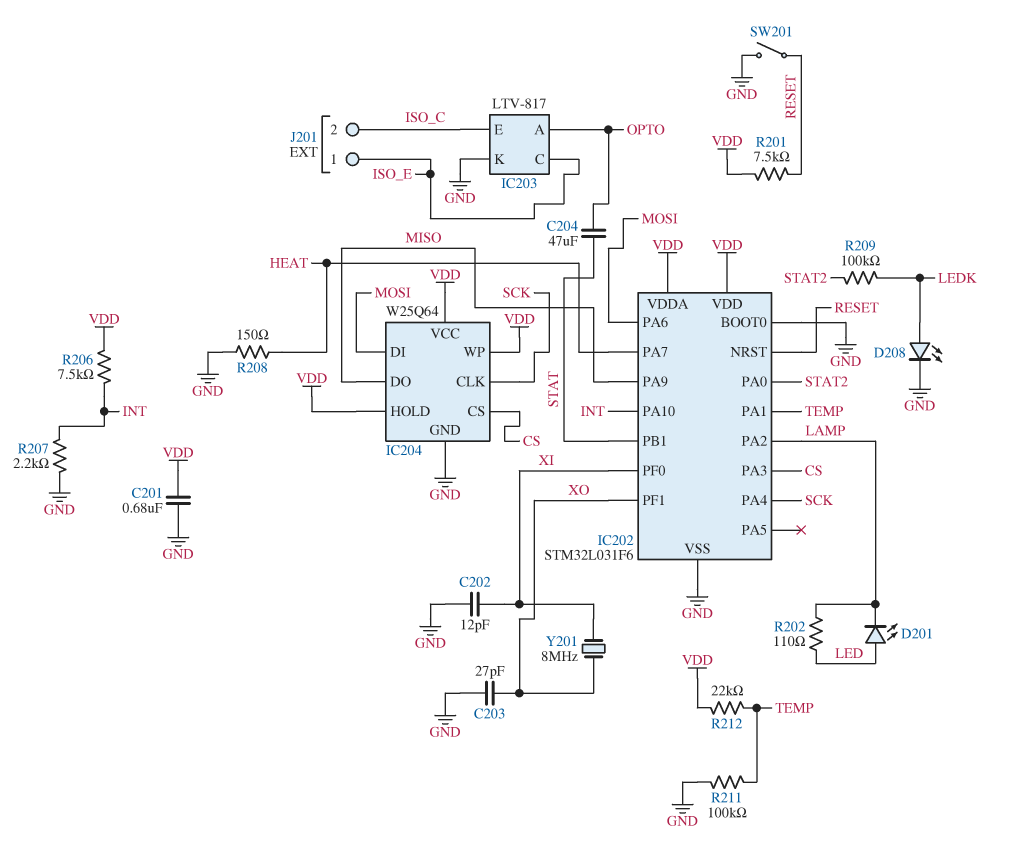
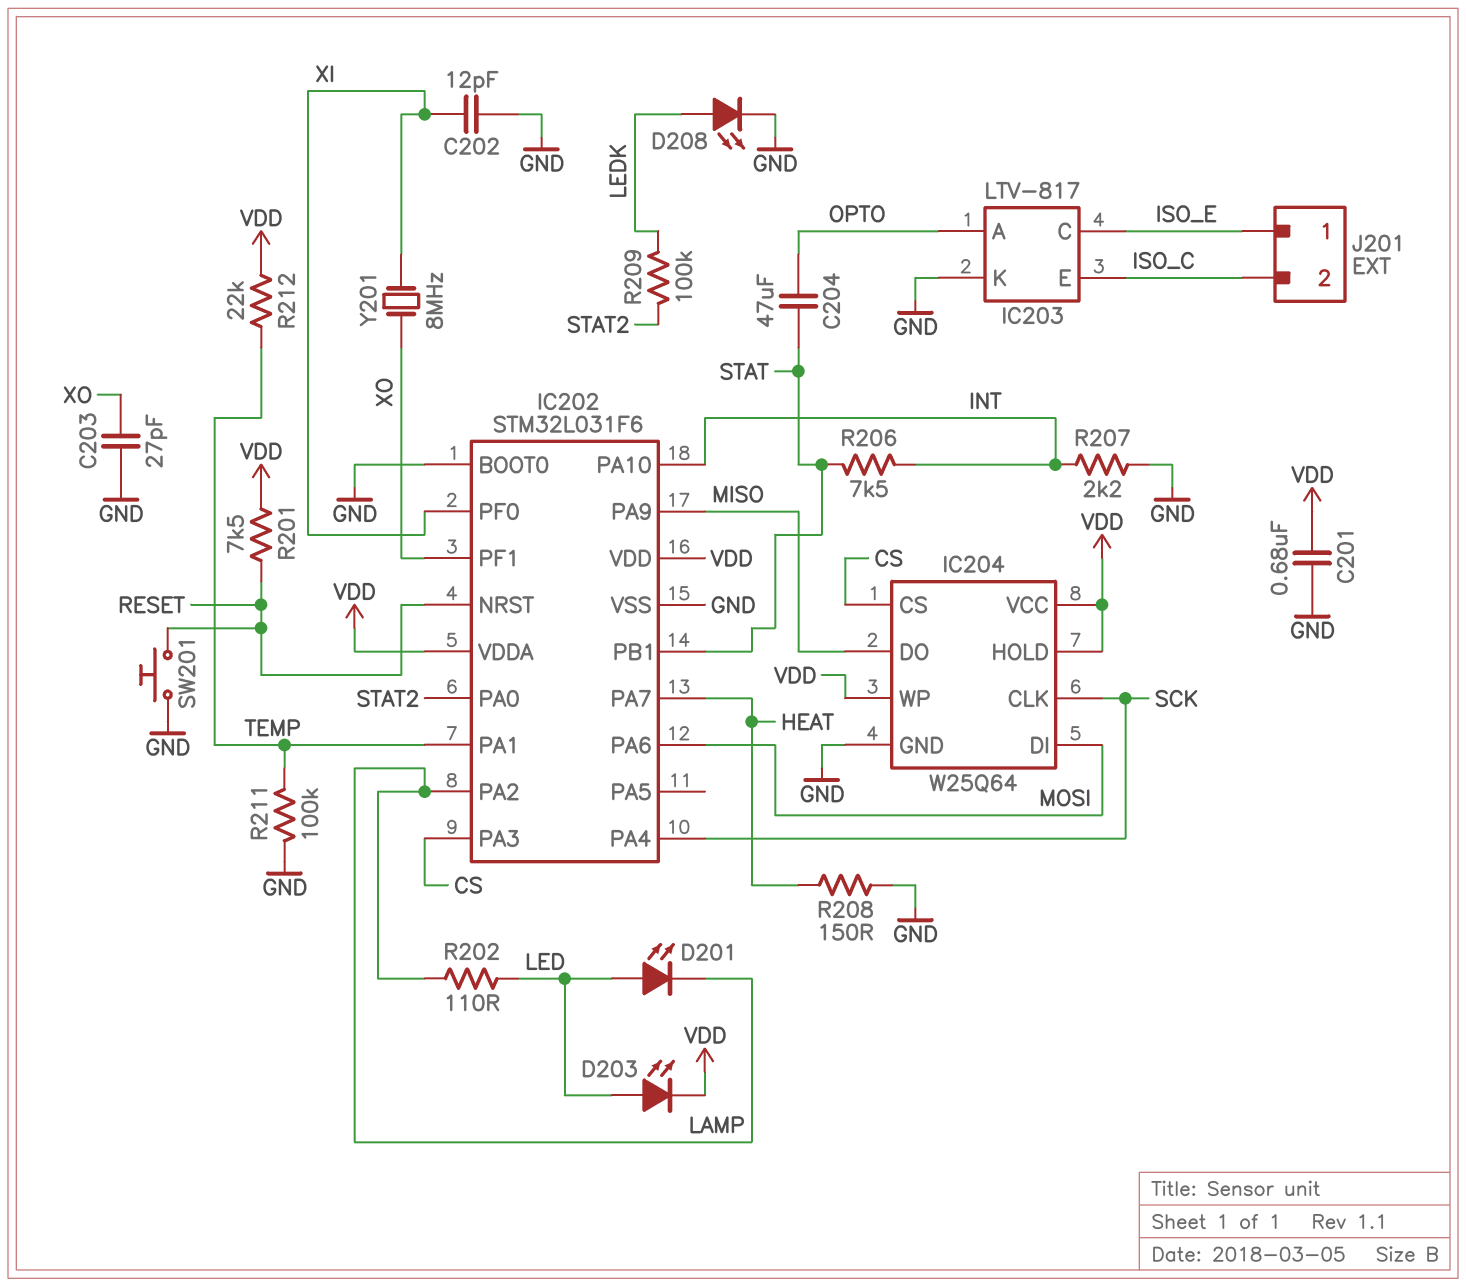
D203: none -> LED (A LED, K VDD)
R206: 7.5k (INT, VDD) -> 7.5k (INT, STAT)
SW201: switch (GND, RESET) -> button (GND, RESET)

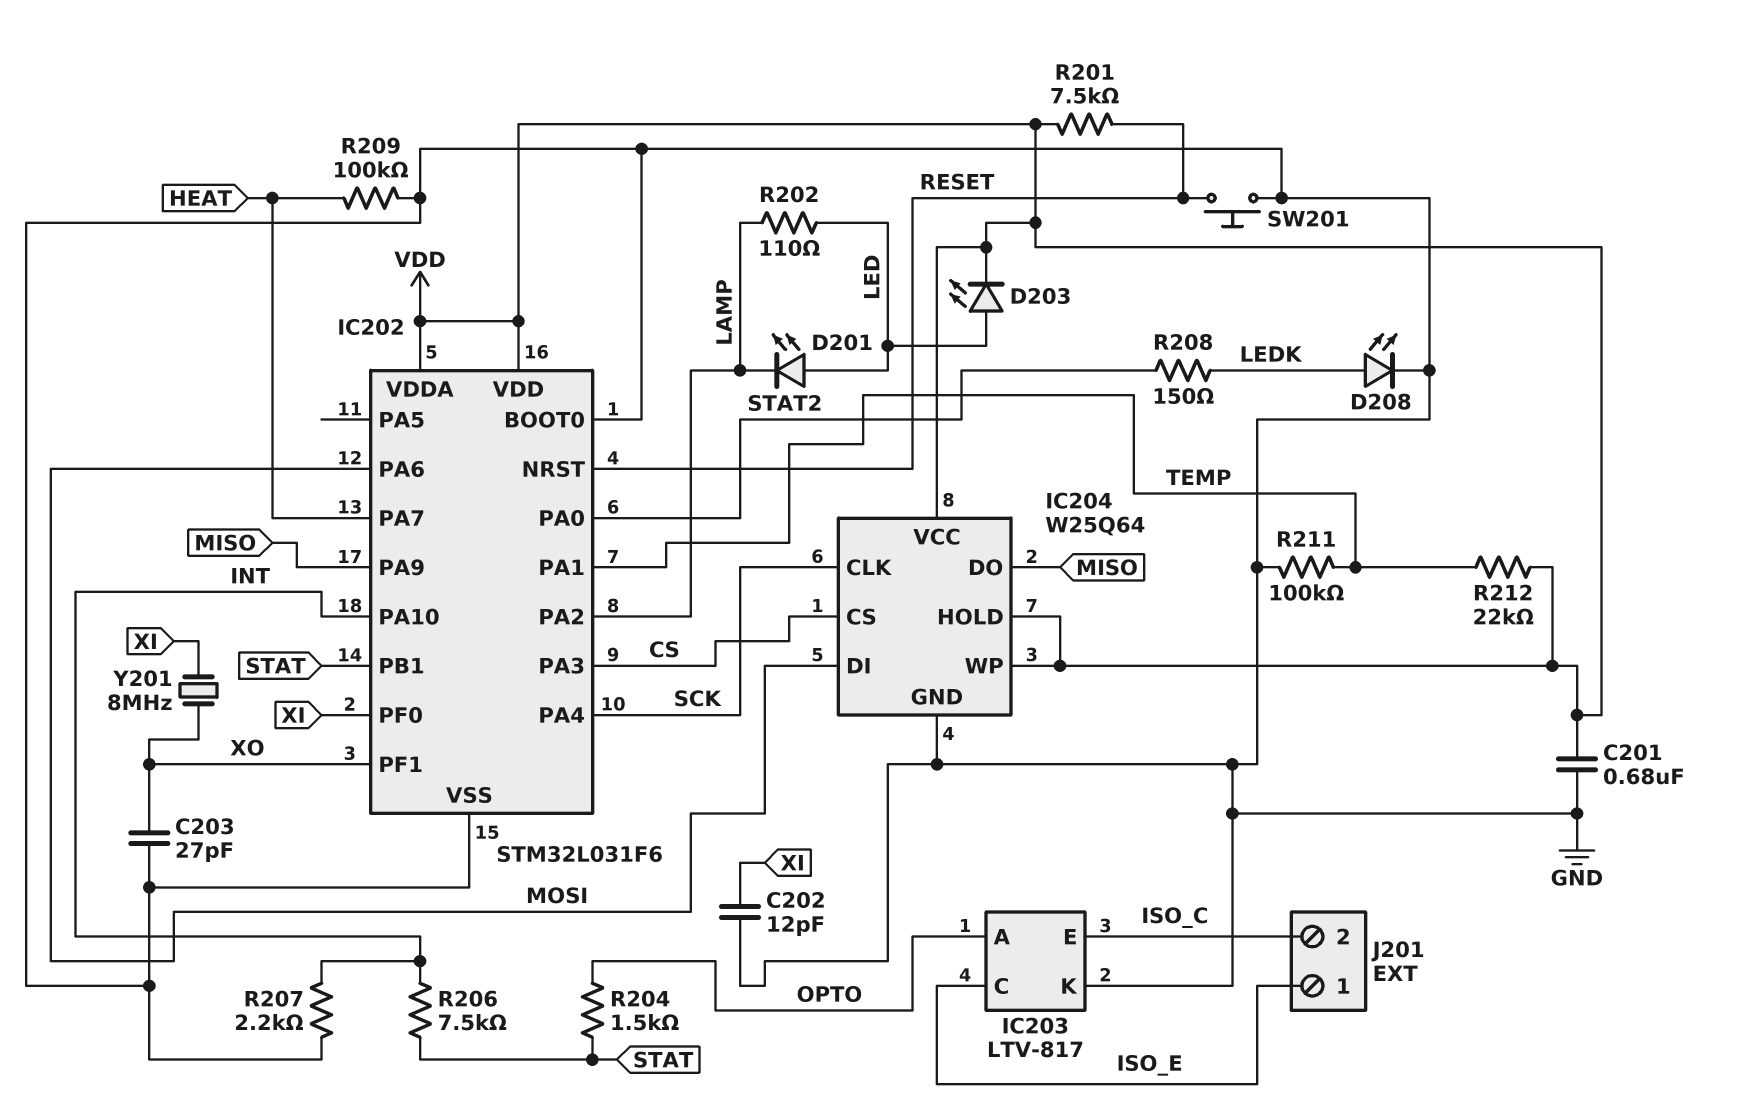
C204: 47uF (OPTO, STAT) -> none
R204: none -> 1.5k (OPTO, STAT)
R208: 150 (GND, HEAT) -> 150 (LEDK, STAT2)
R209: 100k (LEDK, STAT2) -> 100k (GND, HEAT)

